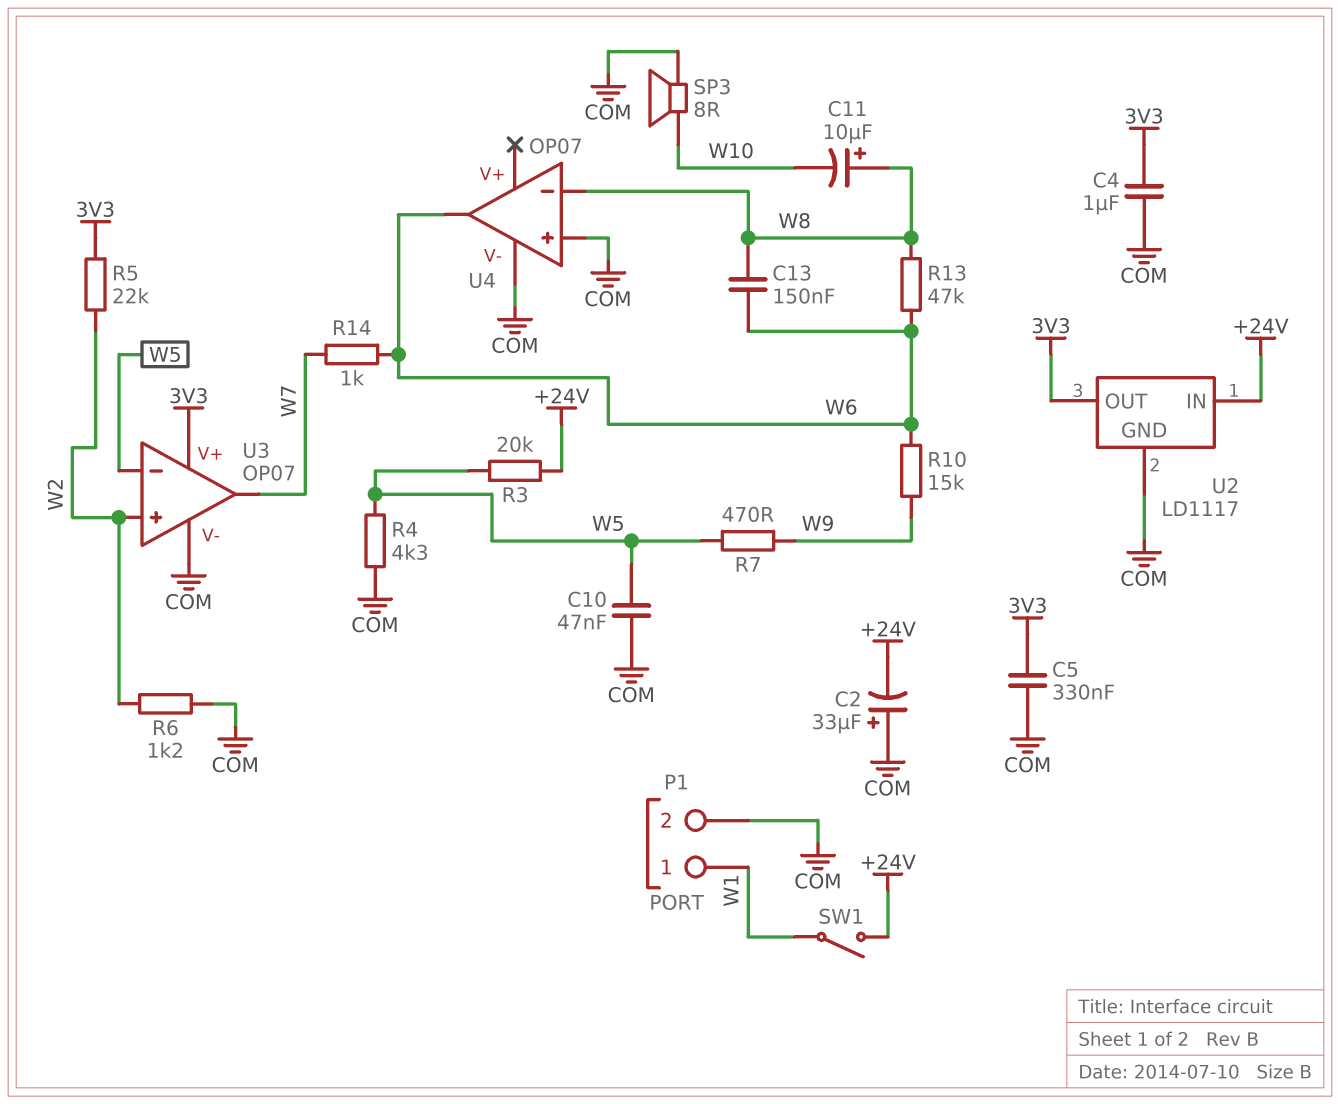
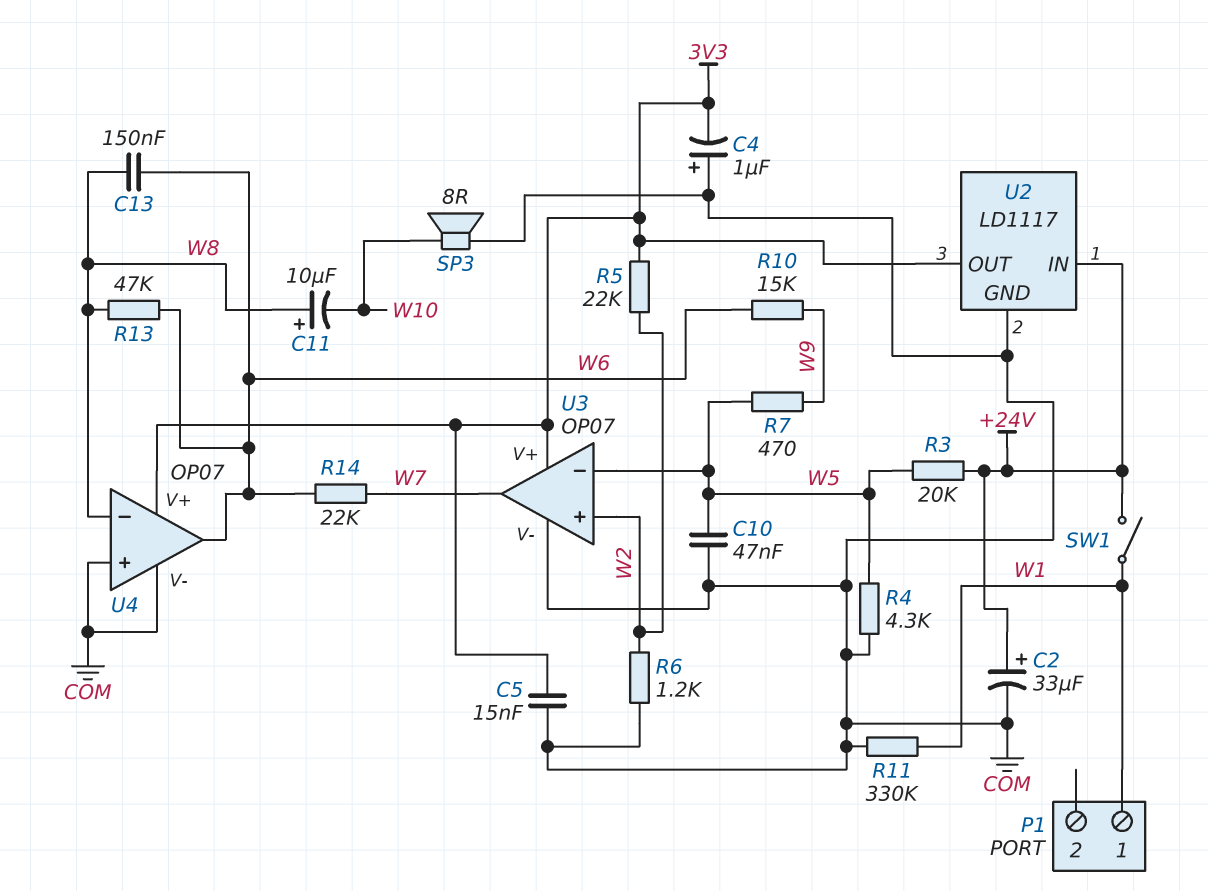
C2: 33uF (plus COM, minus +24V) -> 33uF (plus +24V, minus COM)
C4: 1uF (3V3, COM) -> 1uF (plus COM, minus 3V3)
C5: 330nF (3V3, COM) -> 15nF (3V3, COM)
P1 pin 2: COM -> none
R11: none -> 330k (COM, W1)
R14: 1k (W6, W7) -> 22k (W6, W7)
U4 pin V+: none -> 3V3

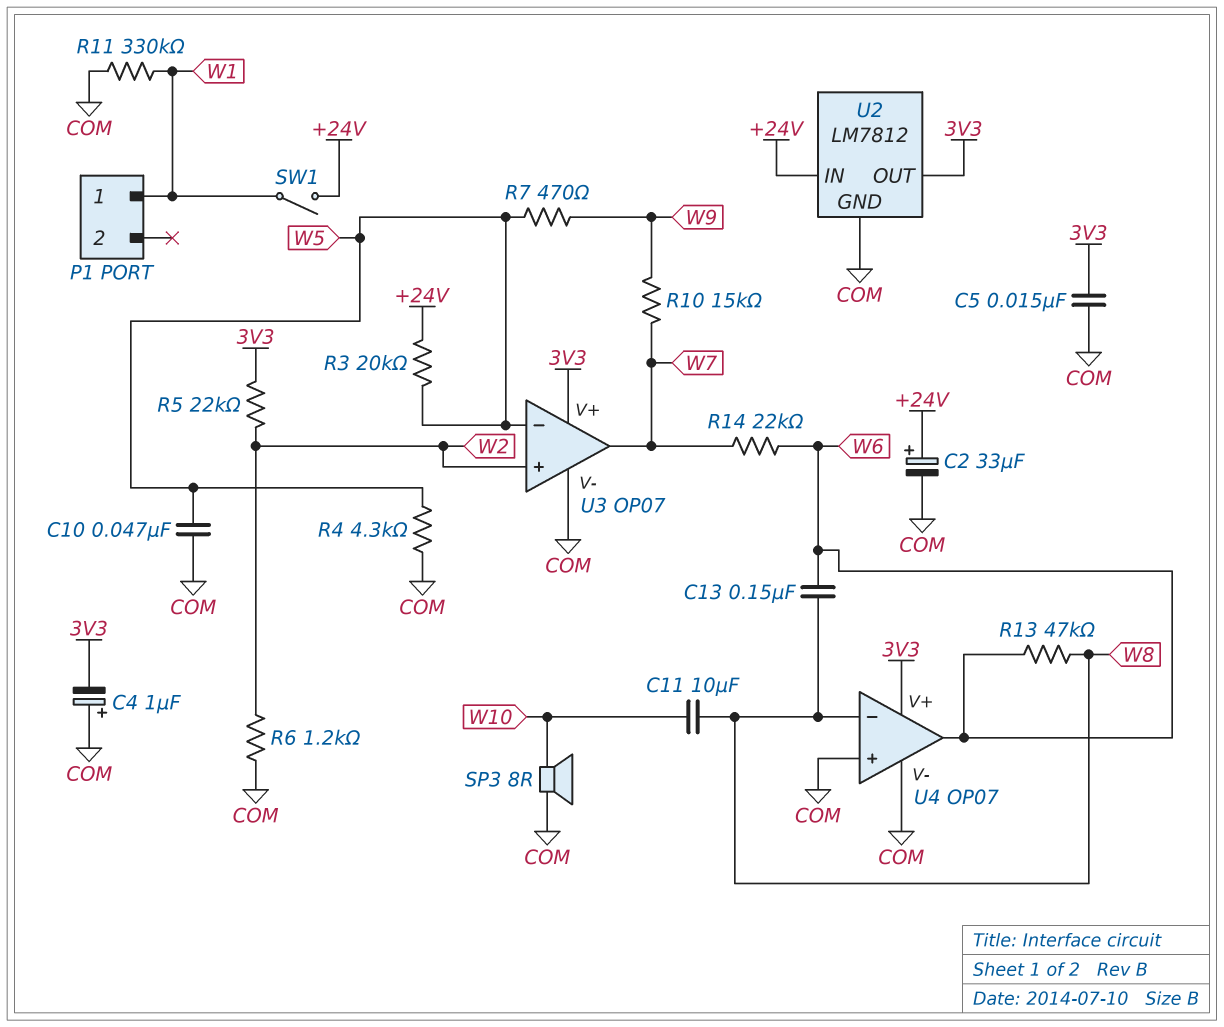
C11: 10uF (plus W8, minus W10) -> 10uF (W8, W10)
R10: 15k (W6, W9) -> 15k (W7, W9)
U2: LD1117 -> LM7812

